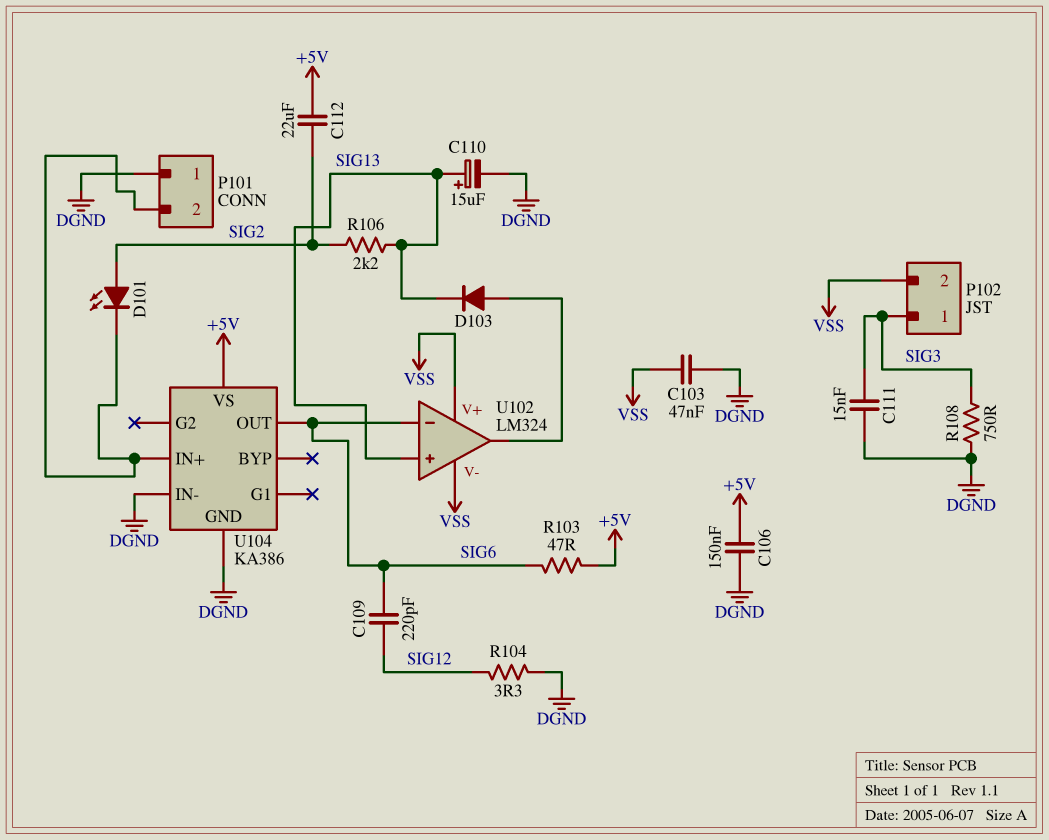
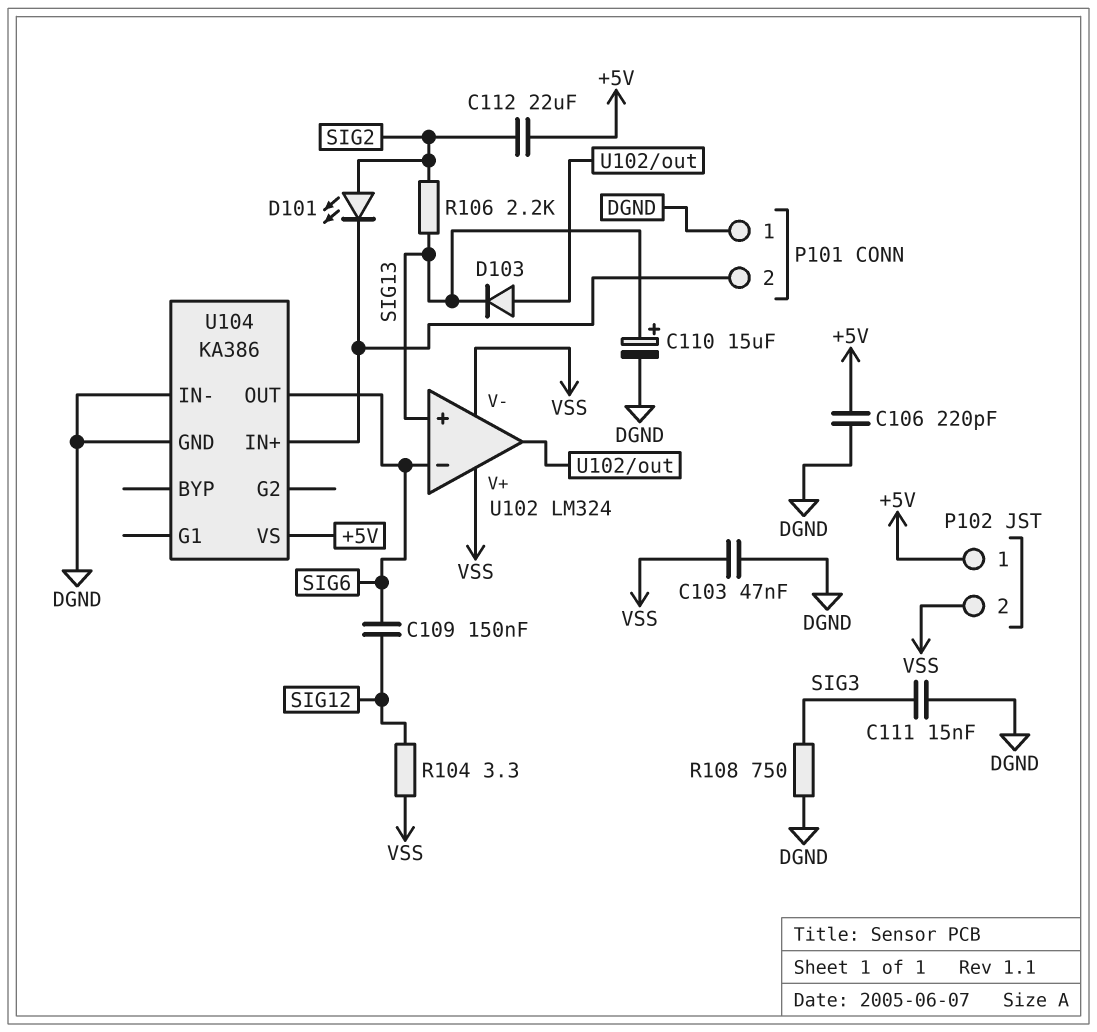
C106: 150nF (+5V, DGND) -> 220pF (+5V, DGND)
C109: 220pF (SIG6, SIG12) -> 150nF (SIG6, SIG12)
P102 pin 1: SIG3 -> +5V
R103: 47 (+5V, SIG6) -> none
R104: 3.3 (DGND, SIG12) -> 3.3 (SIG12, VSS)

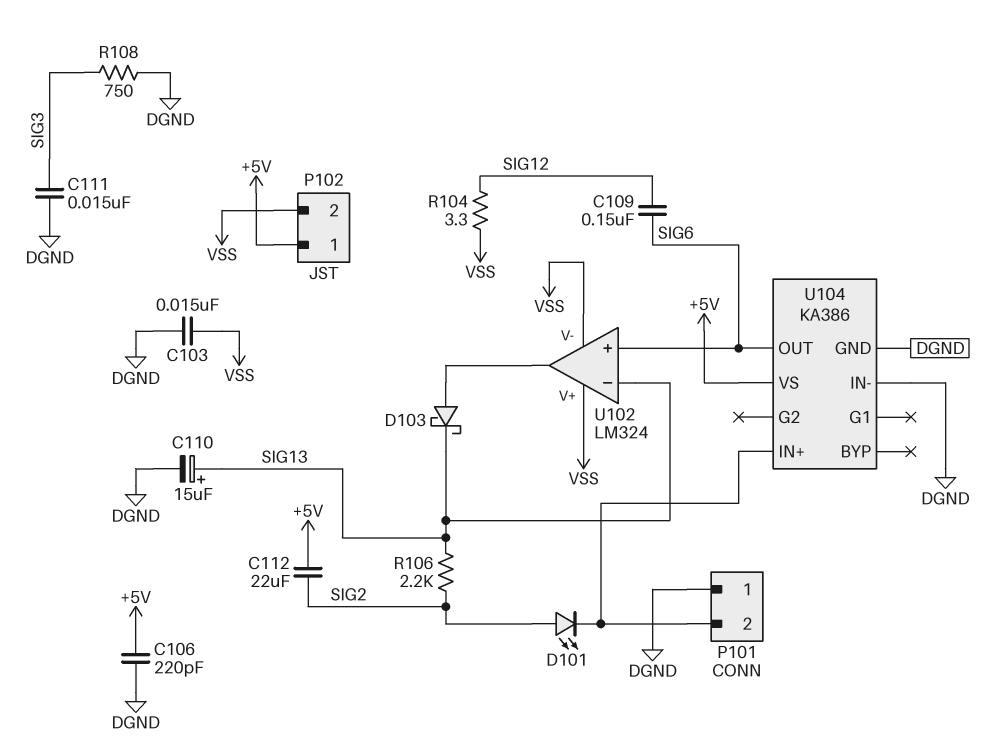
C103: 47nF (DGND, VSS) -> 15nF (DGND, VSS)
D103: diode (A U102/out, K SIG13) -> schottky (A U102/out, K SIG13)
U102 pin in+: SIG13 -> SIG6
U102 pin in-: SIG6 -> SIG13

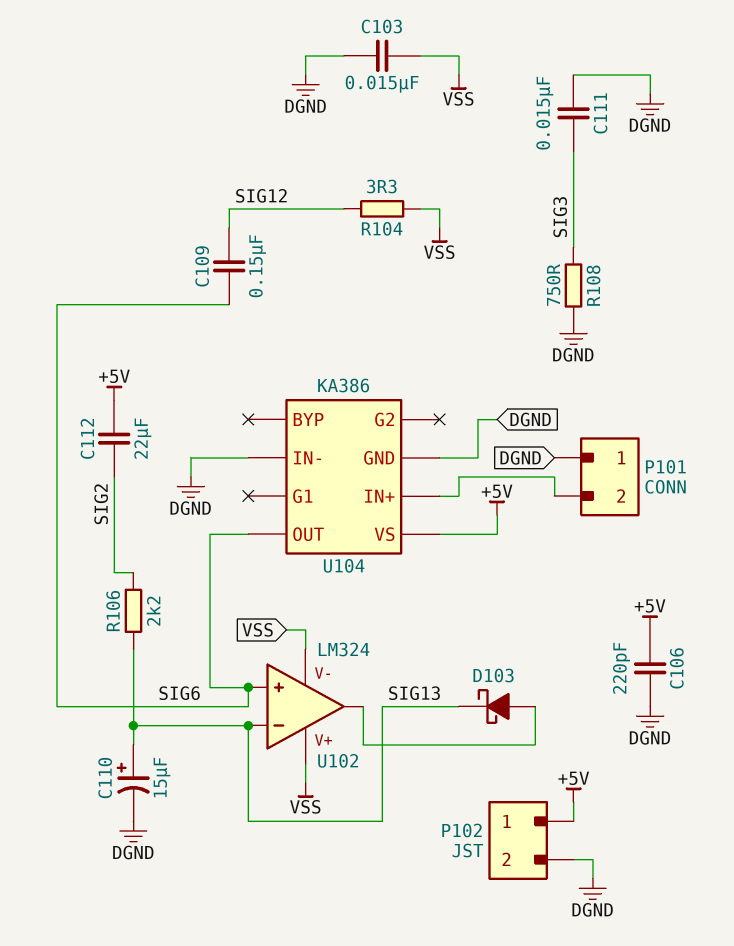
D101: LED (A SIG2, K P101/2) -> none
P102 pin 2: VSS -> DGND

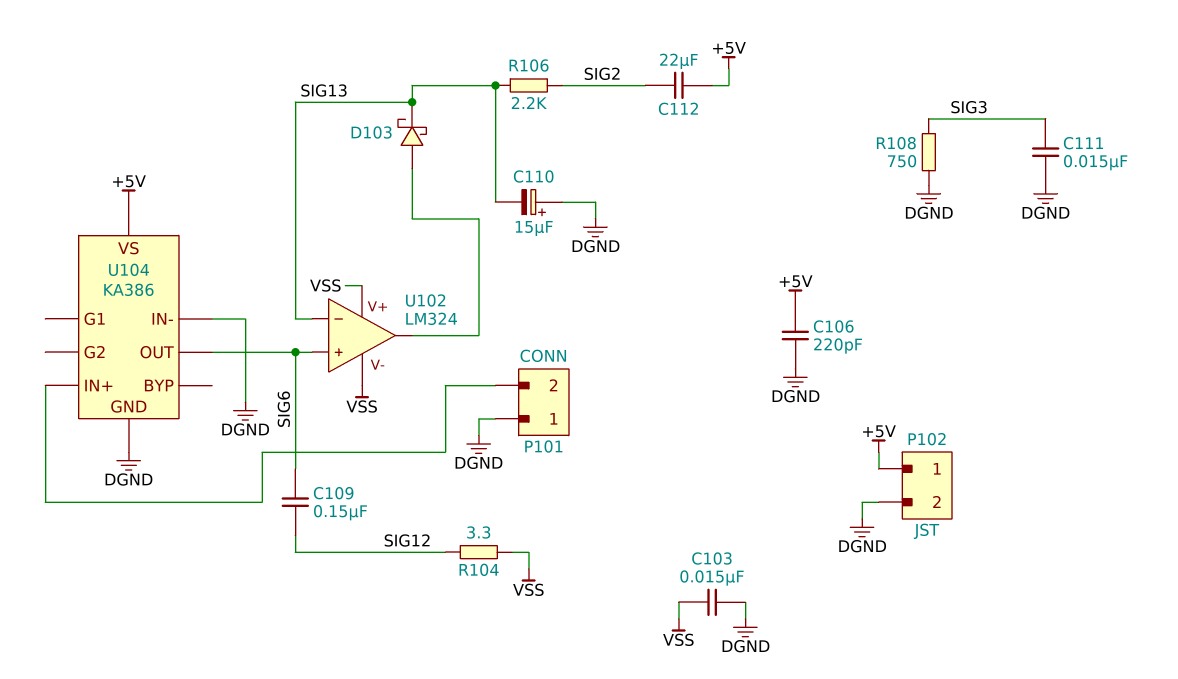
C110: 15uF (plus SIG13, minus DGND) -> 15uF (plus DGND, minus SIG13)

